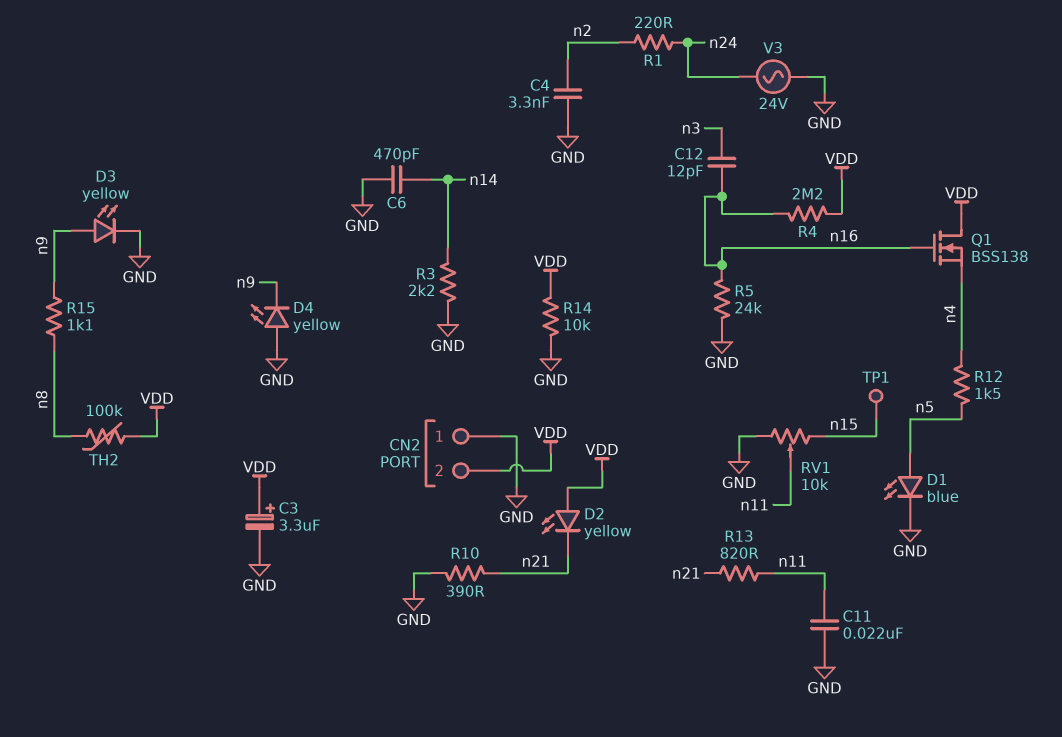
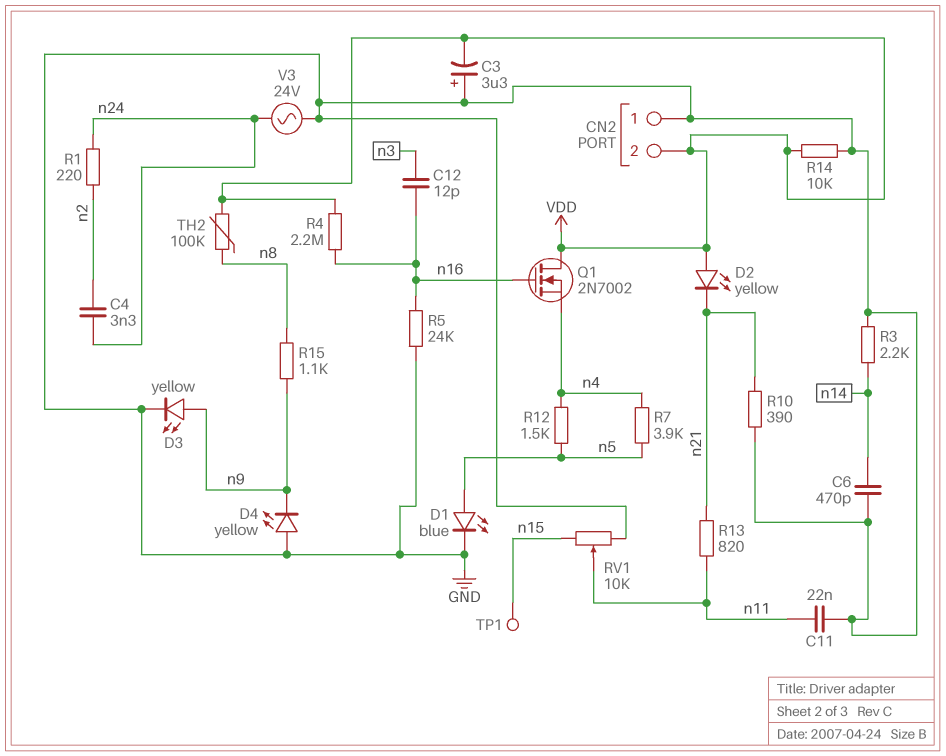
C3: 3.3uF (plus VDD, minus GND) -> 3.3uF (plus GND, minus VDD)
C4: 3.3nF (GND, n2) -> 3.3nF (n2, n24)
Q1: NMOS BSS138 (G n16, D VDD, S n4) -> NMOS 2N7002 (G n16, D VDD, S n4)
R7: none -> 3.9k (n4, n5)

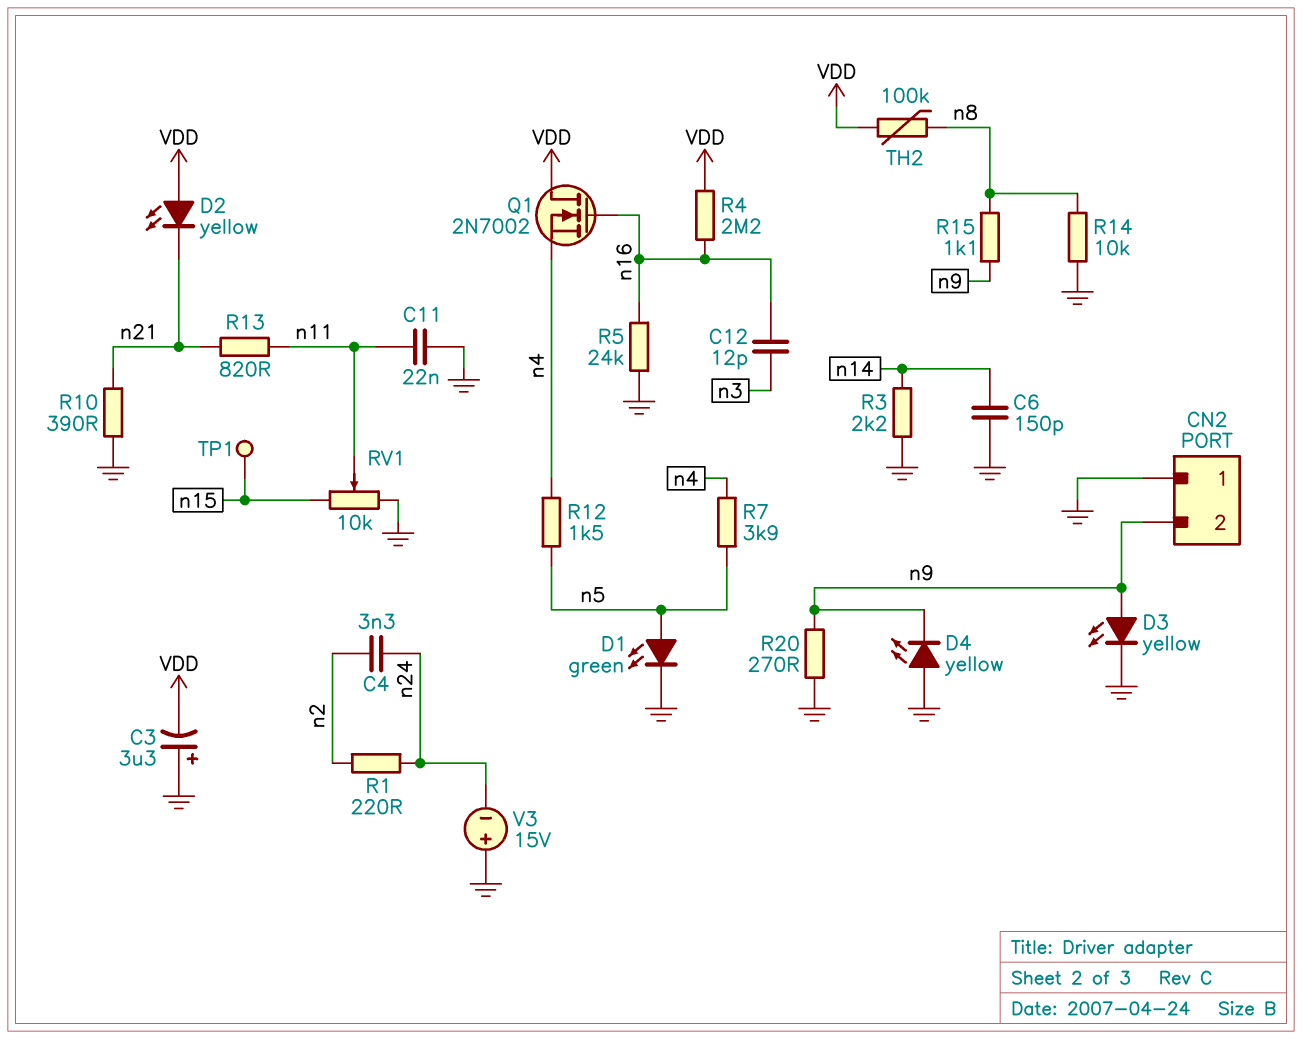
C6: 470pF (GND, n14) -> 150pF (GND, n14)
CN2 pin 2: VDD -> n9
D1: LED blue (A n5, K GND) -> LED green (A n5, K GND)
R14: 10k (GND, VDD) -> 10k (GND, n8)
R20: none -> 270 (GND, n9)
V3: AC 24V (GND, n24) -> 15V (plus GND, minus n24)

